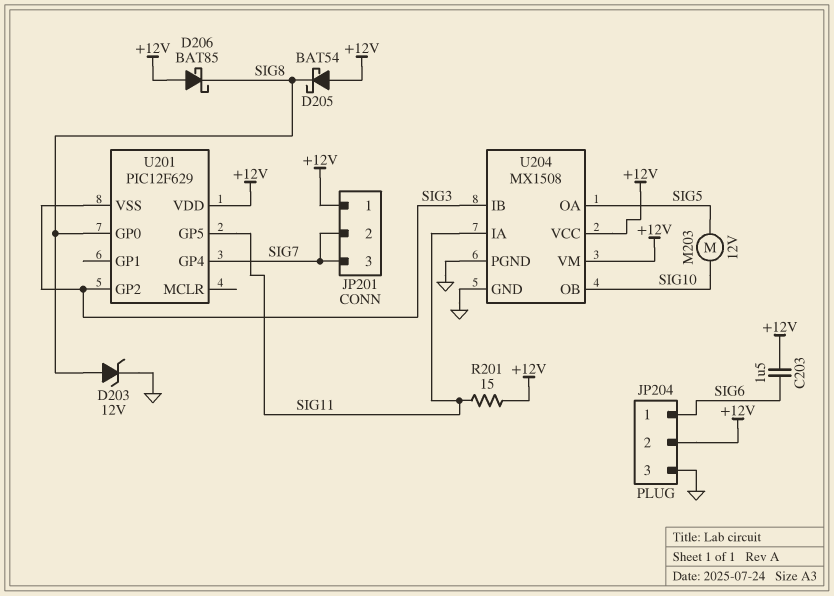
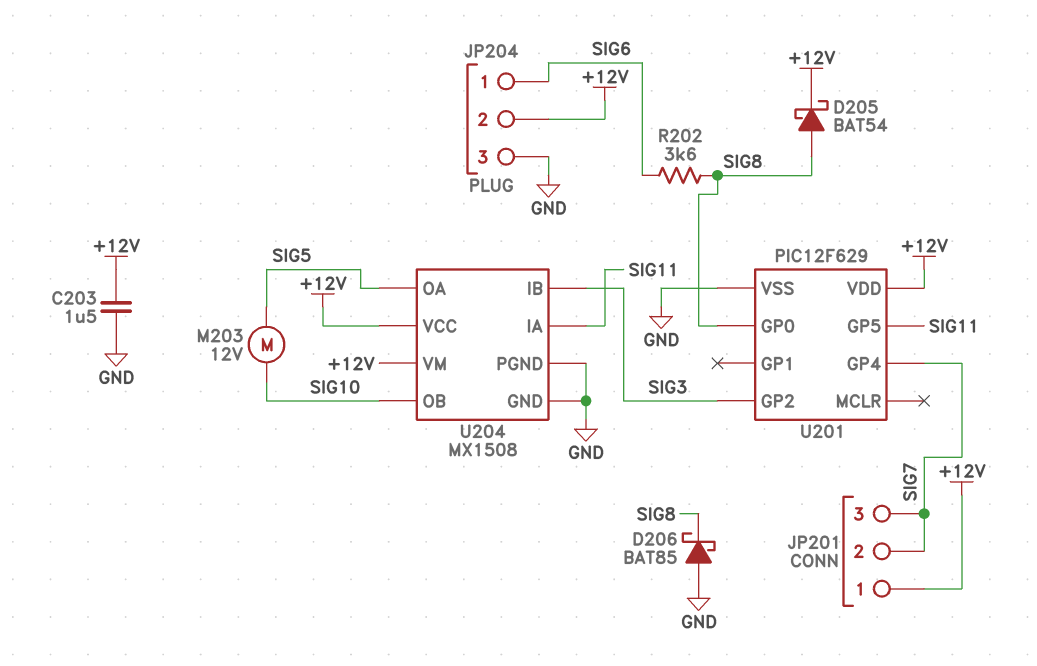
C203: 1.5uF (+12V, SIG6) -> 1.5uF (+12V, GND)
D203: zener 12V (A SIG8, K GND) -> none
D205: schottky BAT54 (A +12V, K SIG8) -> schottky BAT54 (A SIG8, K +12V)
D206: schottky BAT85 (A +12V, K SIG8) -> schottky BAT85 (A GND, K SIG8)
R201: 15 (+12V, SIG11) -> none
R202: none -> 3.6k (SIG6, SIG8)
U201 pin VSS: SIG3 -> GND

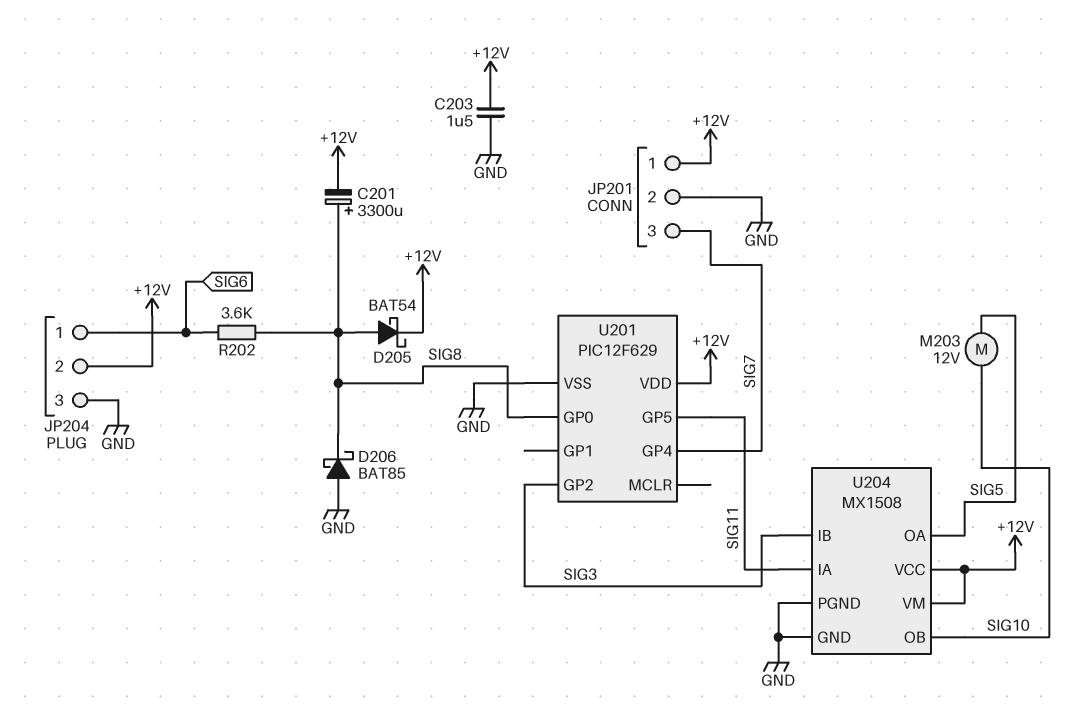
C201: none -> 3300uF (plus SIG8, minus +12V)
JP201 pin 2: SIG7 -> GND

